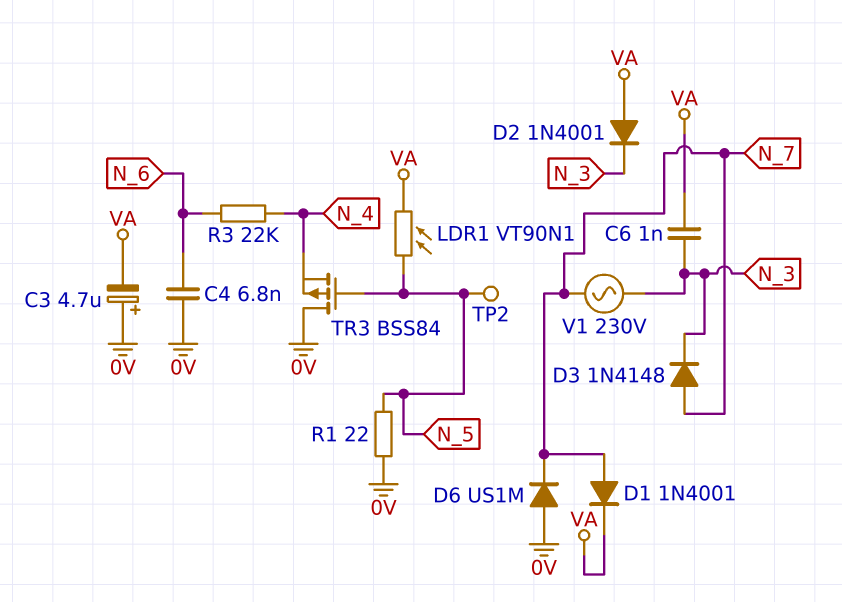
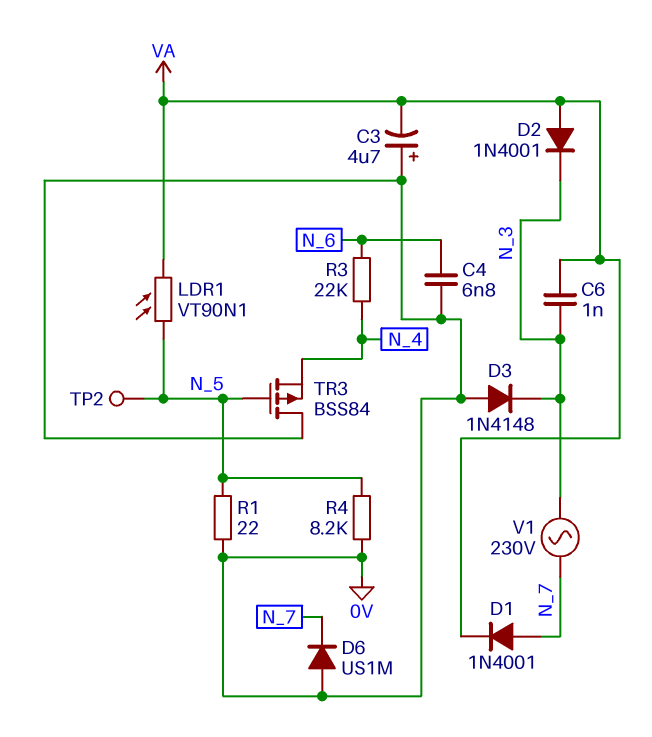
D3: diode 1N4148 (A N_7, K N_3) -> diode 1N4148 (A 0V, K N_3)
R4: none -> 8.2k (0V, N_5)

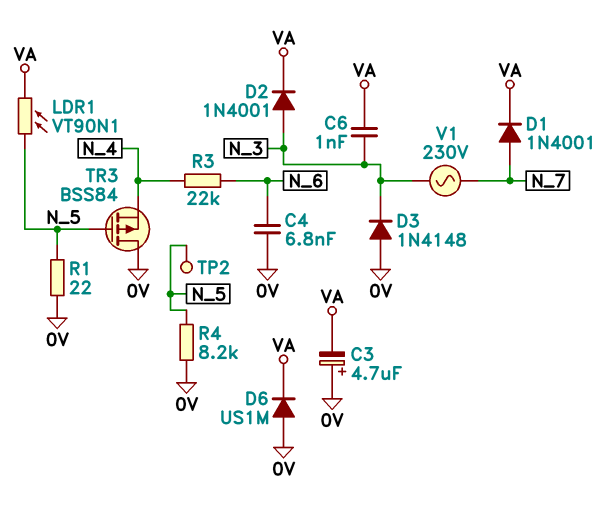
D2: diode 1N4001 (A VA, K N_3) -> diode 1N4001 (A N_3, K VA)
D6: diode US1M (A 0V, K N_7) -> diode US1M (A 0V, K VA)

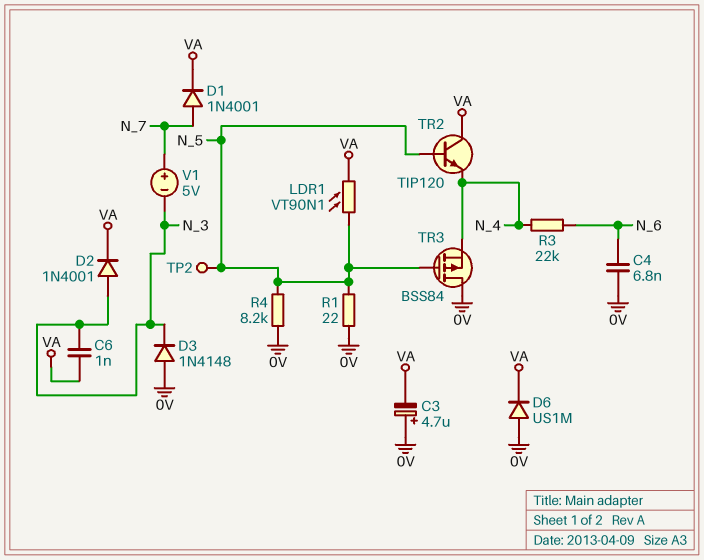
TR2: none -> NPN TIP120 (B N_5, C VA, E N_4)
V1: AC 230V (N_3, N_7) -> 5V (plus N_7, minus N_3)

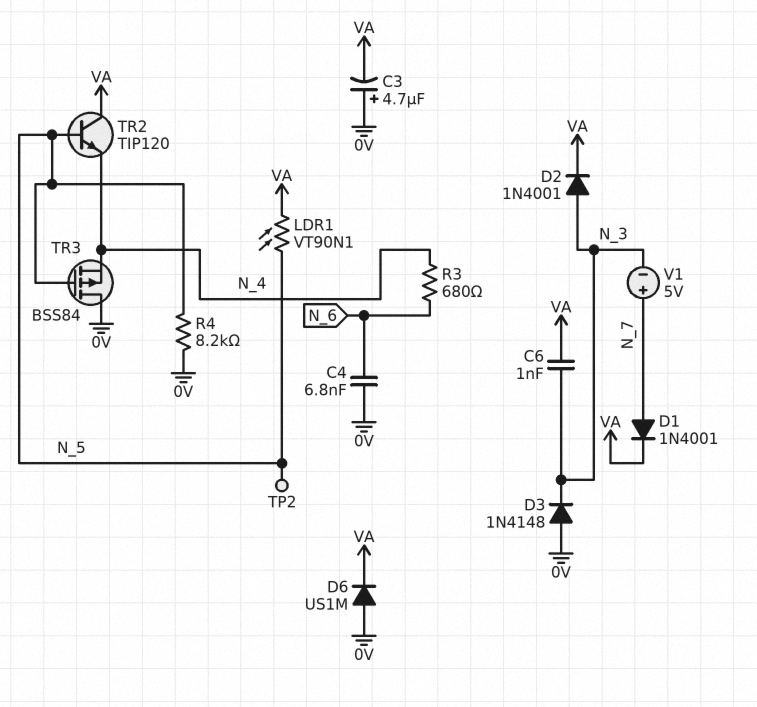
R1: 22 (0V, N_5) -> none
R3: 22k (N_4, N_6) -> 680 (N_4, N_6)

